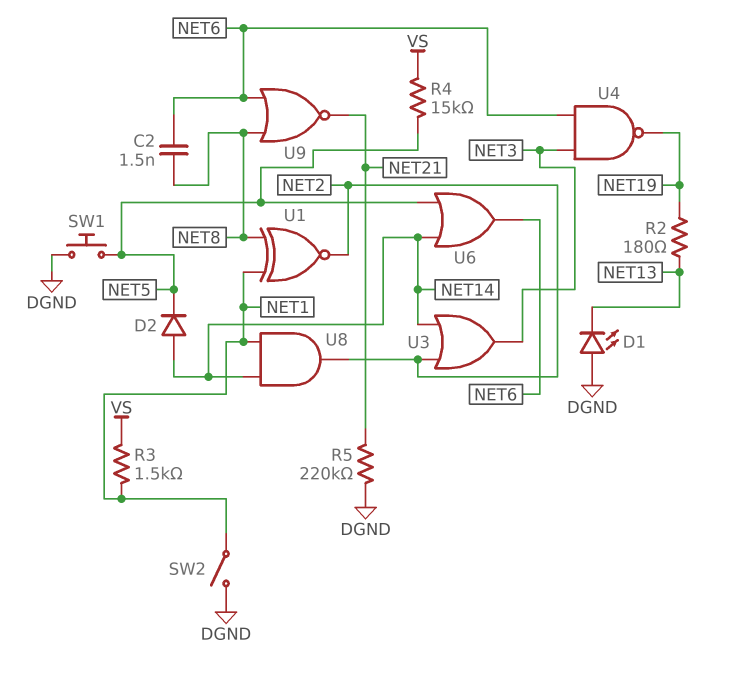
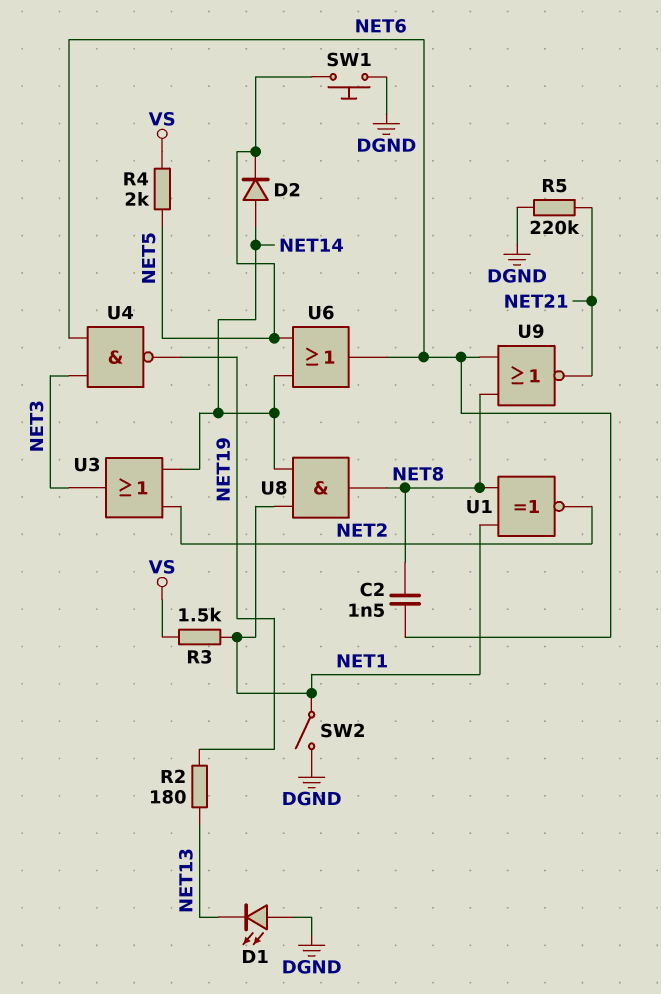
R4: 15k (NET5, VS) -> 2k (NET5, VS)
U8: AND (in NET1, in NET14, out NET2) -> AND (in NET1, in NET14, out NET8)

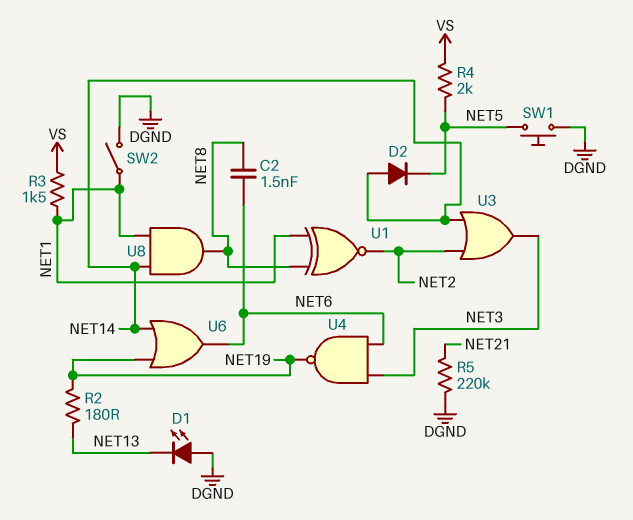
U6: OR (in NET5, in NET14, out NET6) -> OR (in NET14, in NET19, out NET6)
U9: NOR (in NET6, in NET8, out NET21) -> none

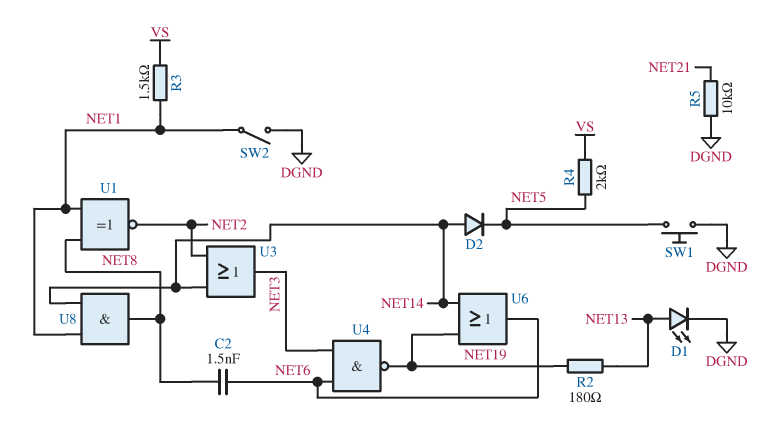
D1: LED (A DGND, K NET13) -> LED (A NET13, K DGND)
R5: 220k (DGND, NET21) -> 10k (DGND, NET21)

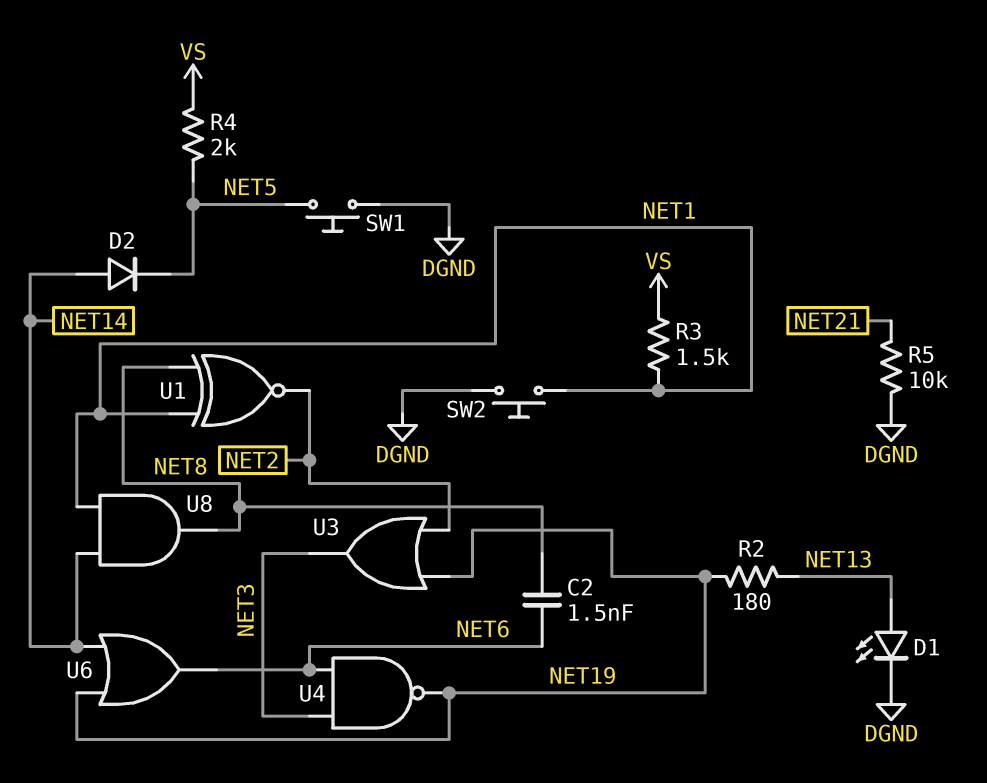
SW2: switch (DGND, NET1) -> button (DGND, NET1)
U3: OR (in NET2, in NET14, out NET3) -> OR (in NET2, in NET19, out NET3)

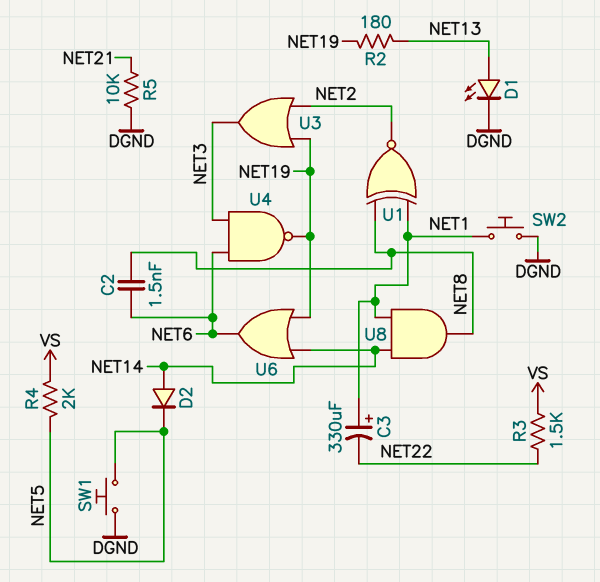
C3: none -> 330uF (plus NET1, minus NET22)
R3: 1.5k (NET1, VS) -> 1.5k (NET22, VS)

